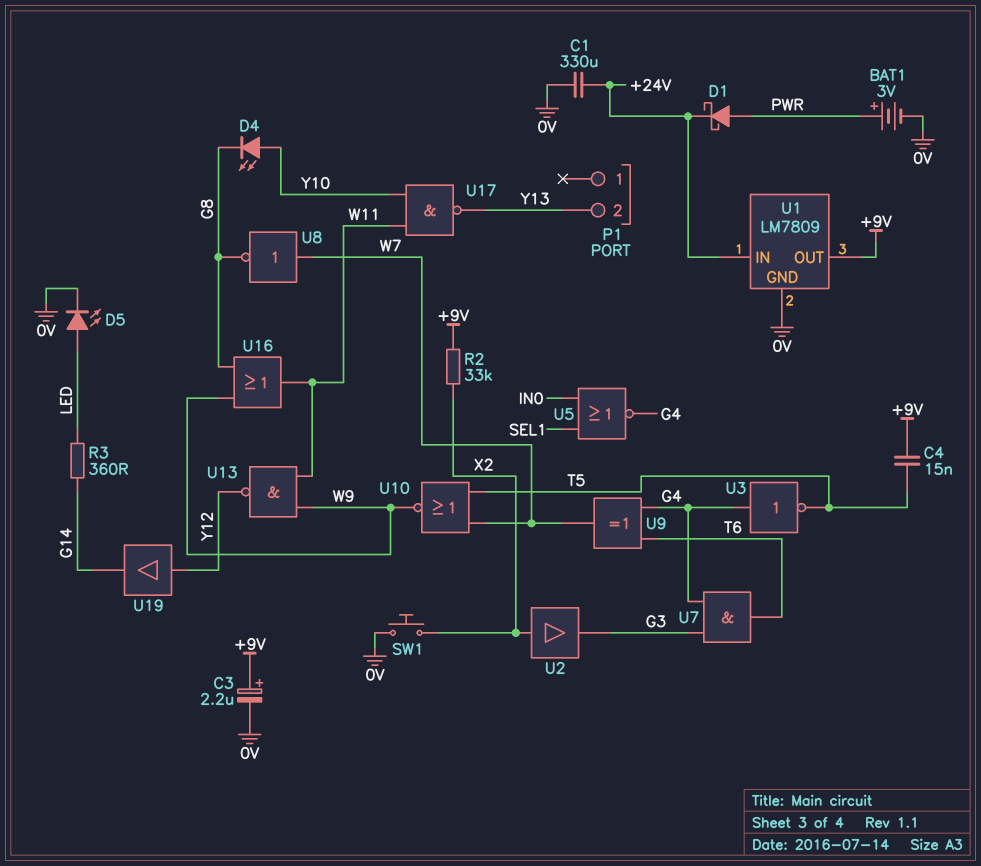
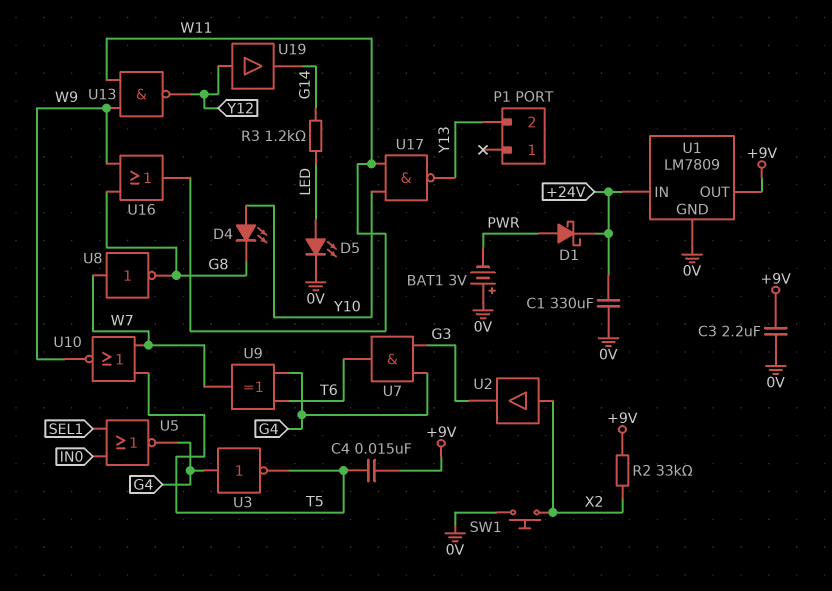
BAT1: 3V (plus PWR, minus 0V) -> 3V (plus 0V, minus PWR)
C3: 2.2uF (plus +9V, minus 0V) -> 2.2uF (+9V, 0V)
R3: 360 (G14, LED) -> 1.2k (G14, LED)

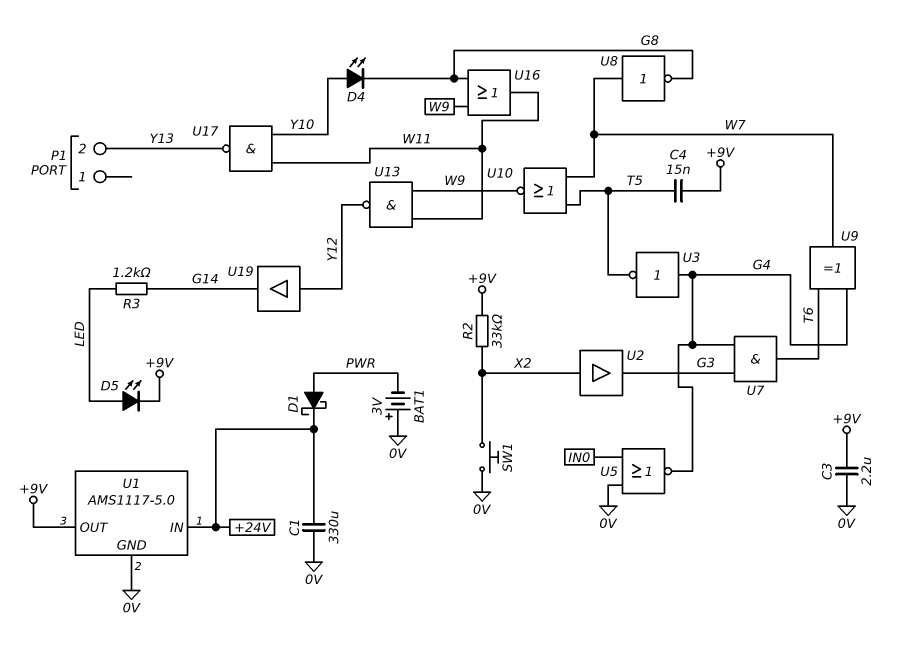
D5: LED (A LED, K 0V) -> LED (A LED, K +9V)
U1: LM7809 -> AMS1117-5.0
U5: NOR (in IN0, in SEL1, out G4) -> NOR (in 0V, in IN0, out G4)

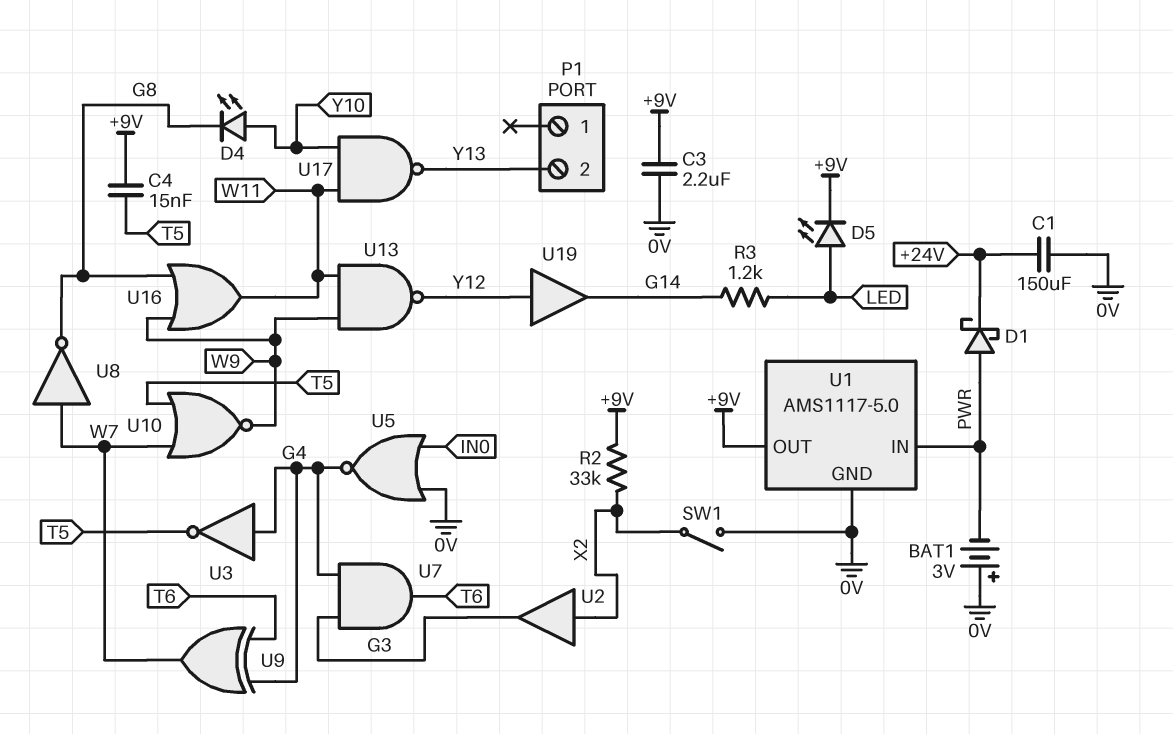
C1: 330uF (+24V, 0V) -> 150uF (+24V, 0V)
SW1: button (0V, X2) -> switch (0V, X2)
U1 pin IN: +24V -> PWR

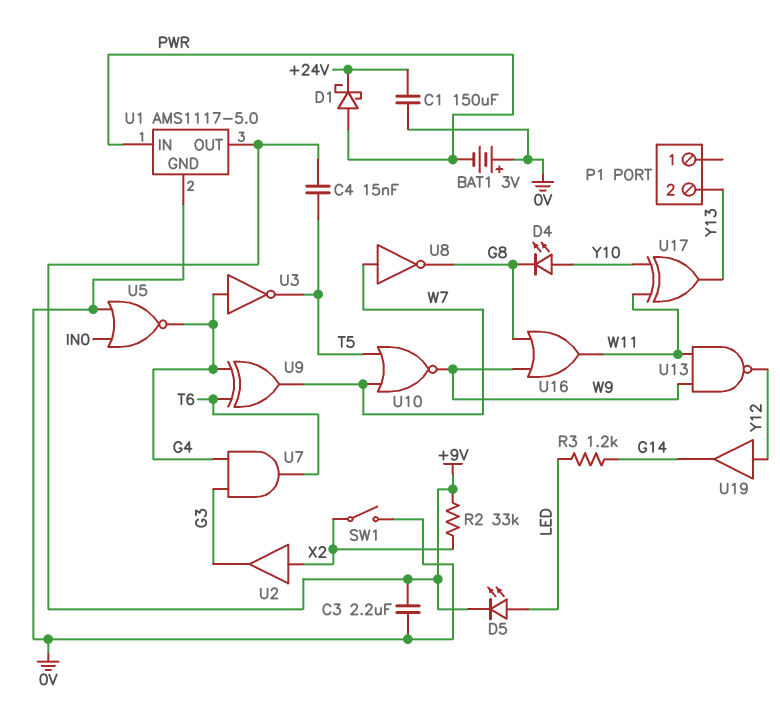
U17: NAND (in W11, in Y10, out Y13) -> XOR (in W11, in Y10, out Y13)

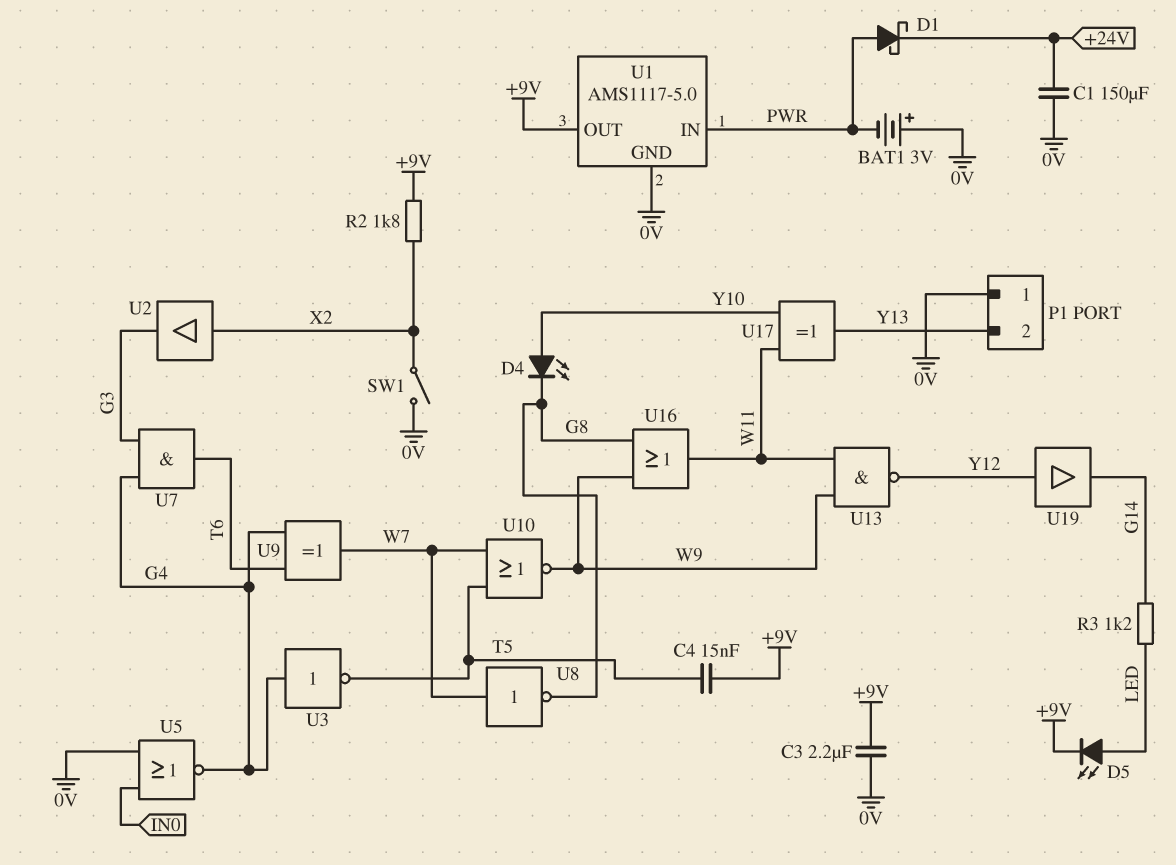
P1 pin 1: none -> 0V
R2: 33k (+9V, X2) -> 1.8k (+9V, X2)

